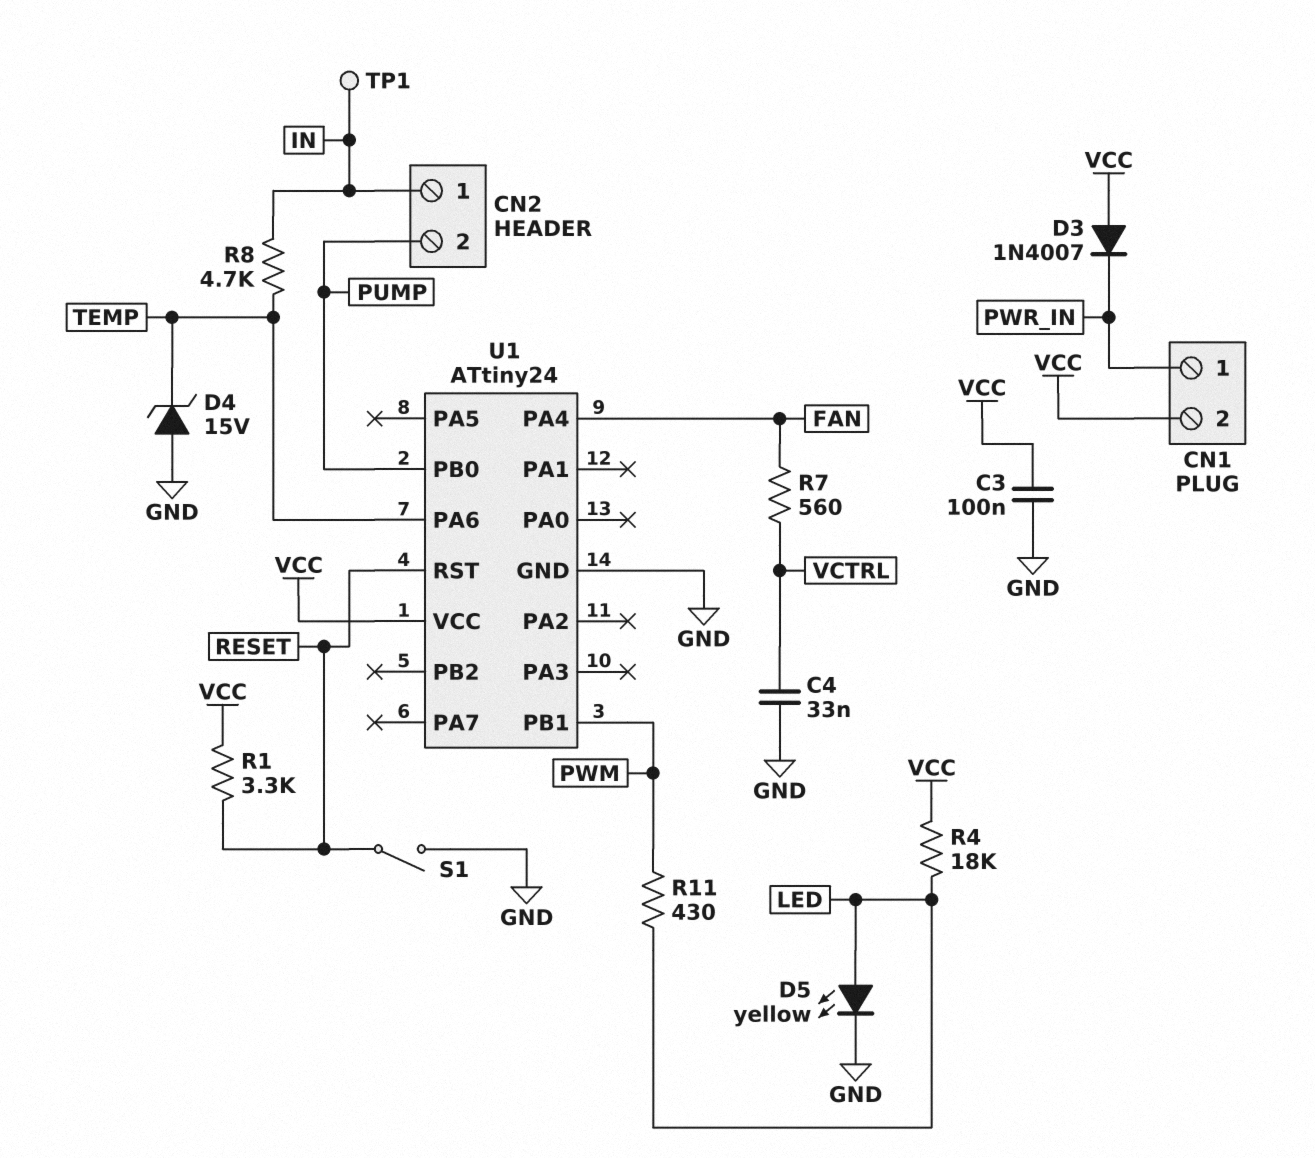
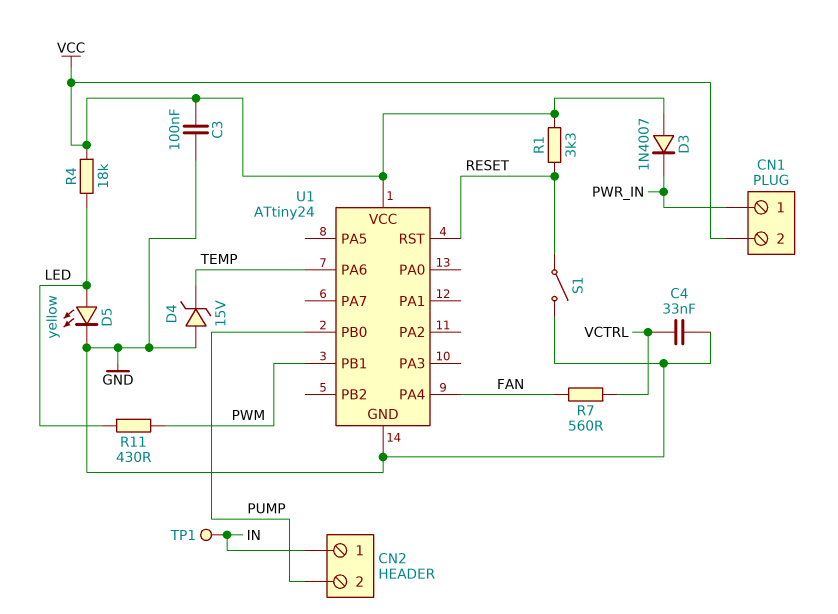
R8: 4.7k (IN, TEMP) -> none

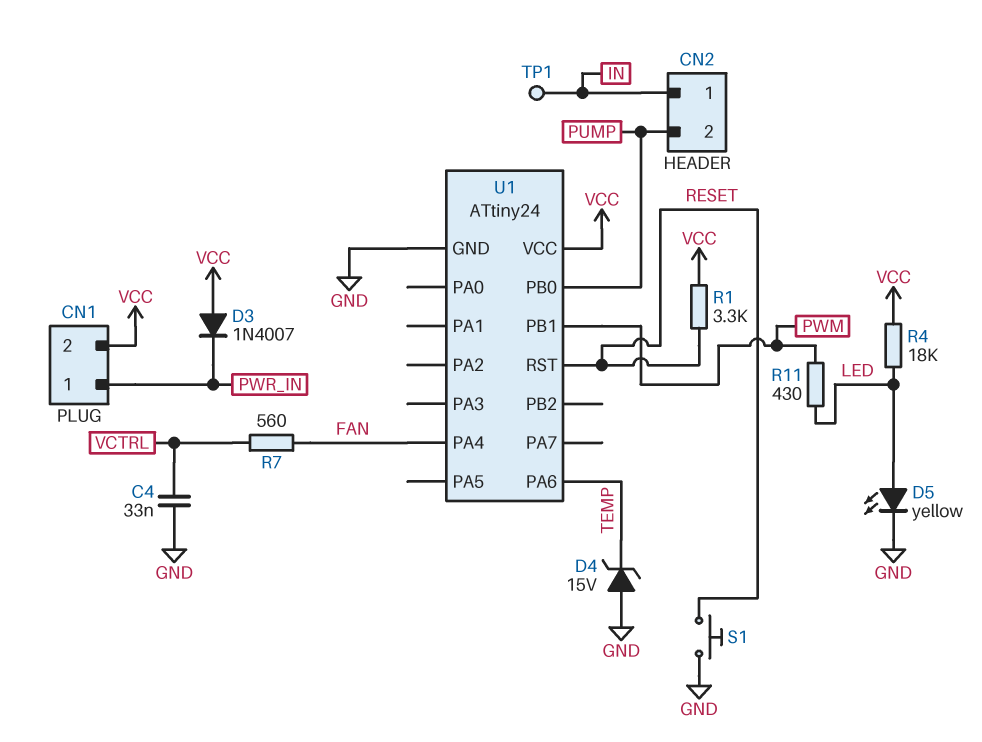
C3: 100nF (GND, VCC) -> none
S1: switch (GND, RESET) -> button (GND, RESET)

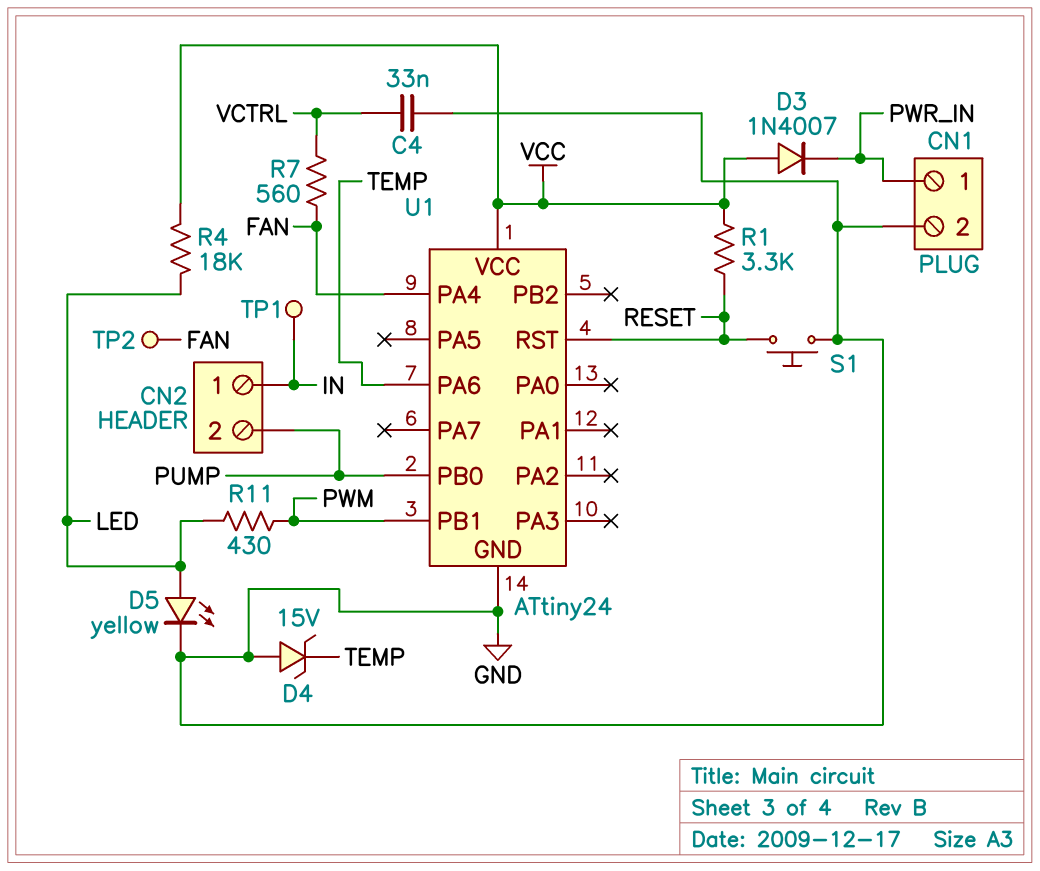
CN1 pin 2: VCC -> GND
TP2: none -> test point (FAN)

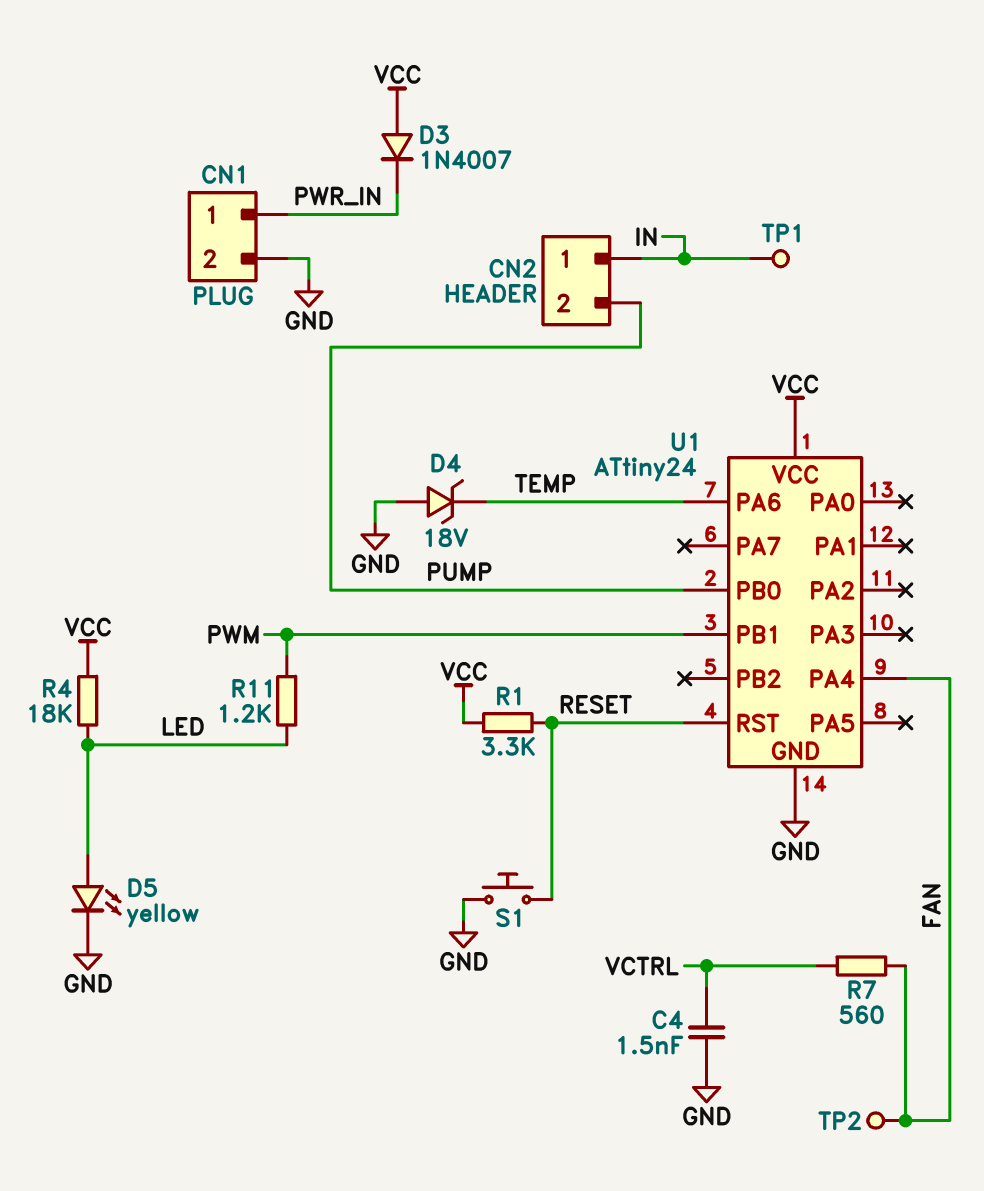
C4: 33nF (GND, VCTRL) -> 1.5nF (GND, VCTRL)
D4: zener 15V (A GND, K TEMP) -> zener 18V (A GND, K TEMP)
R11: 430 (LED, PWM) -> 1.2k (LED, PWM)

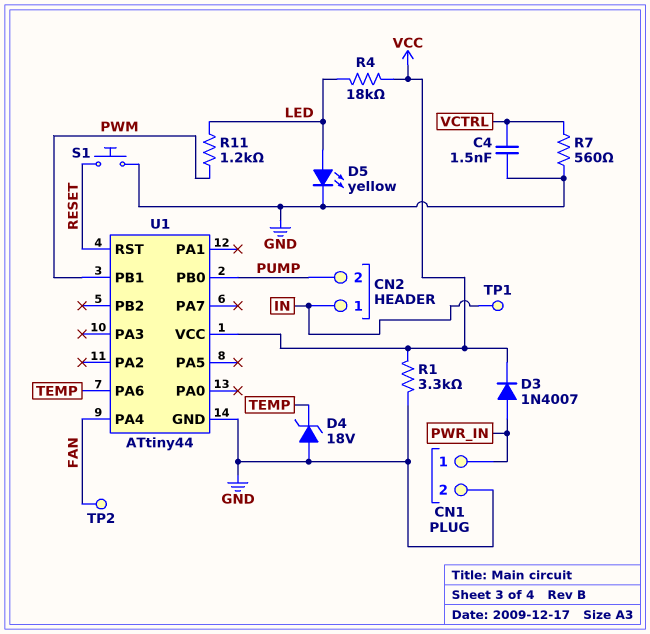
D3: diode 1N4007 (A VCC, K PWR_IN) -> diode 1N4007 (A PWR_IN, K VCC)
R1: 3.3k (RESET, VCC) -> 3.3k (GND, VCC)
R7: 560 (FAN, VCTRL) -> 560 (GND, VCTRL)
U1: ATtiny24 -> ATtiny44

